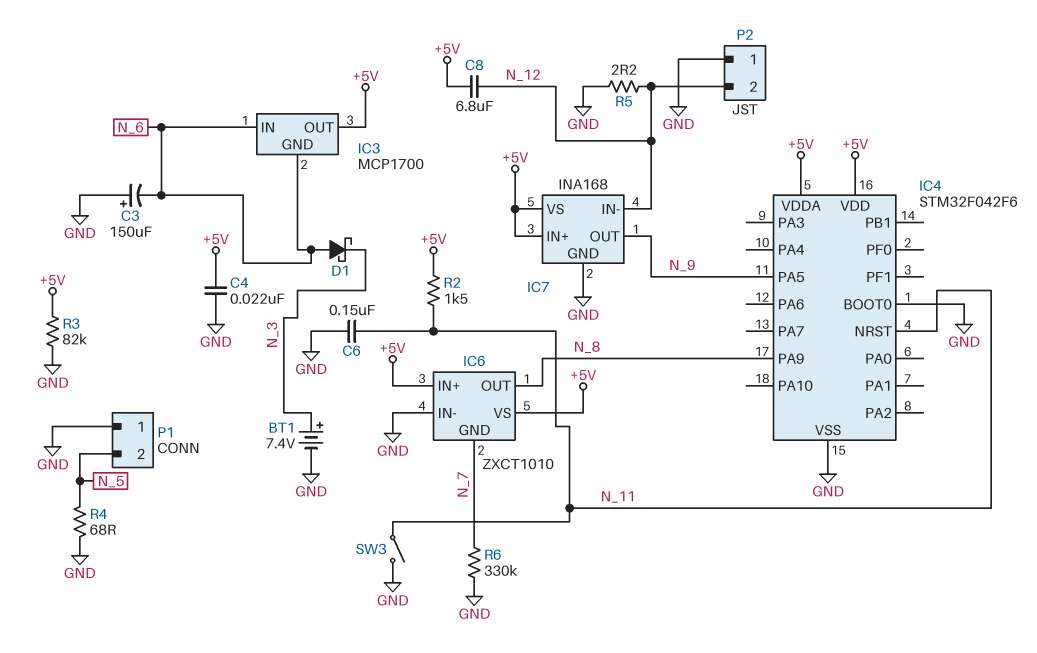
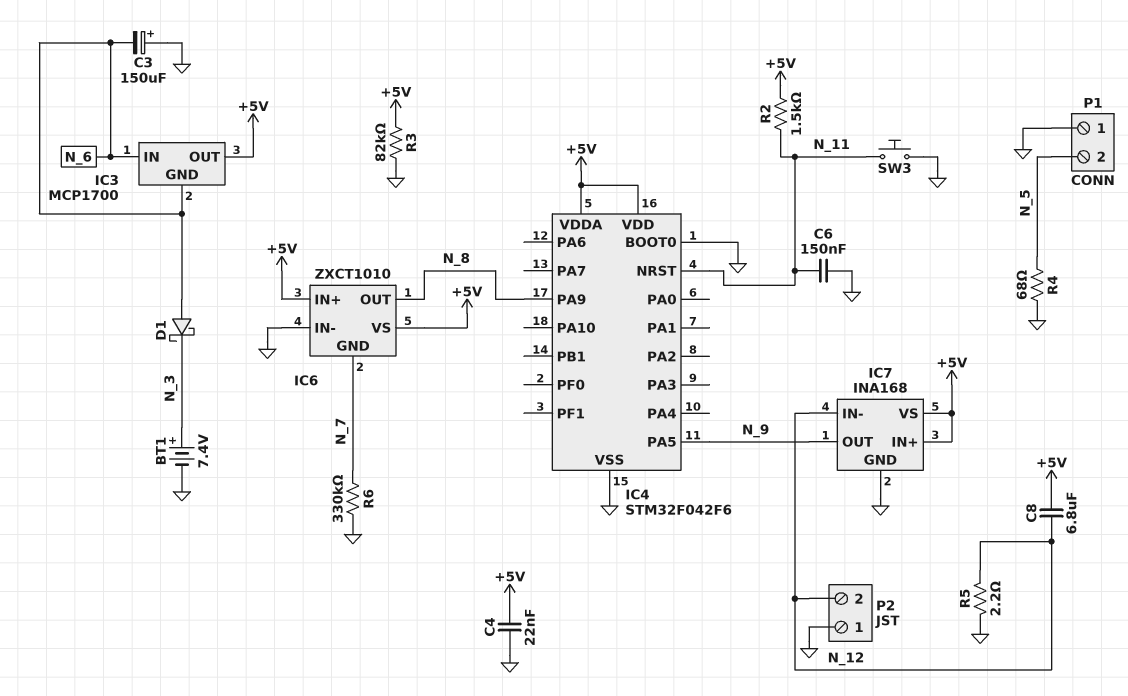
SW3: switch (GND, N_11) -> button (GND, N_11)

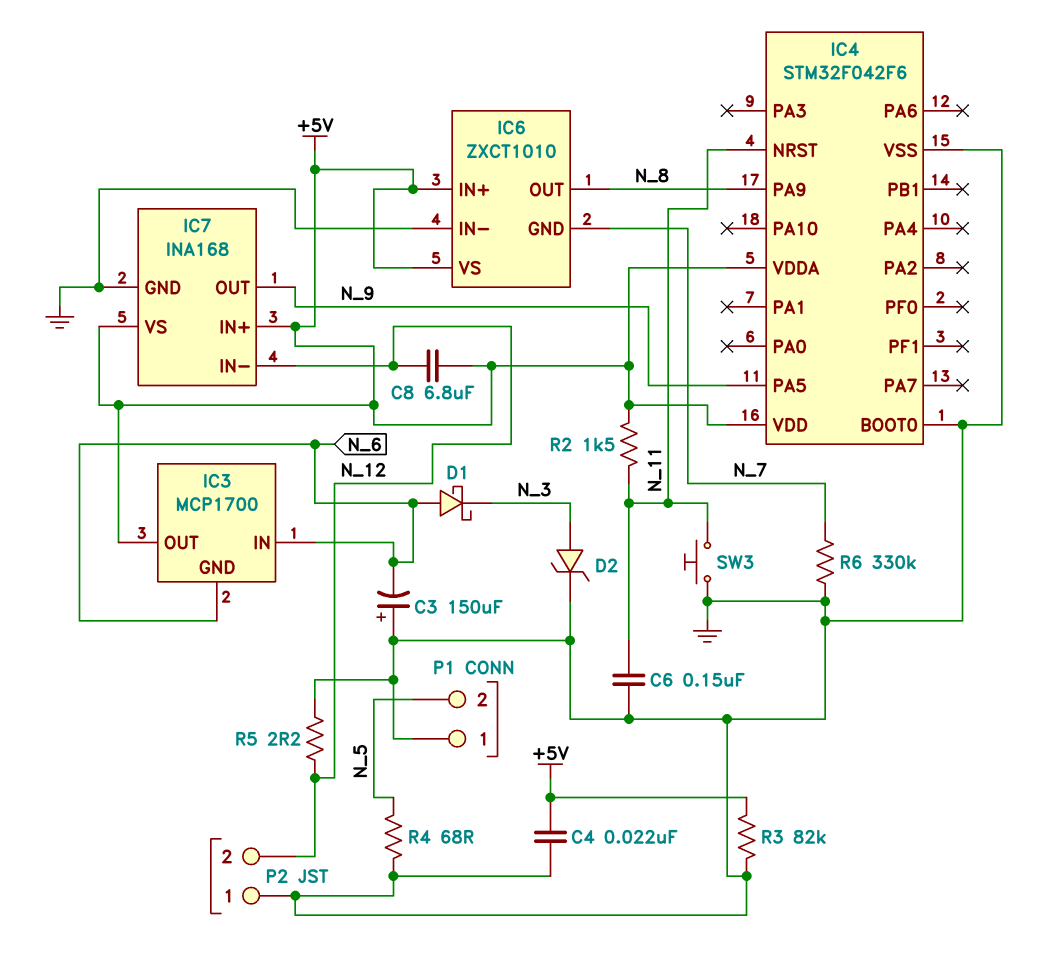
BT1: 7.4V (plus N_3, minus GND) -> none
D2: none -> zener (A N_3, K GND)

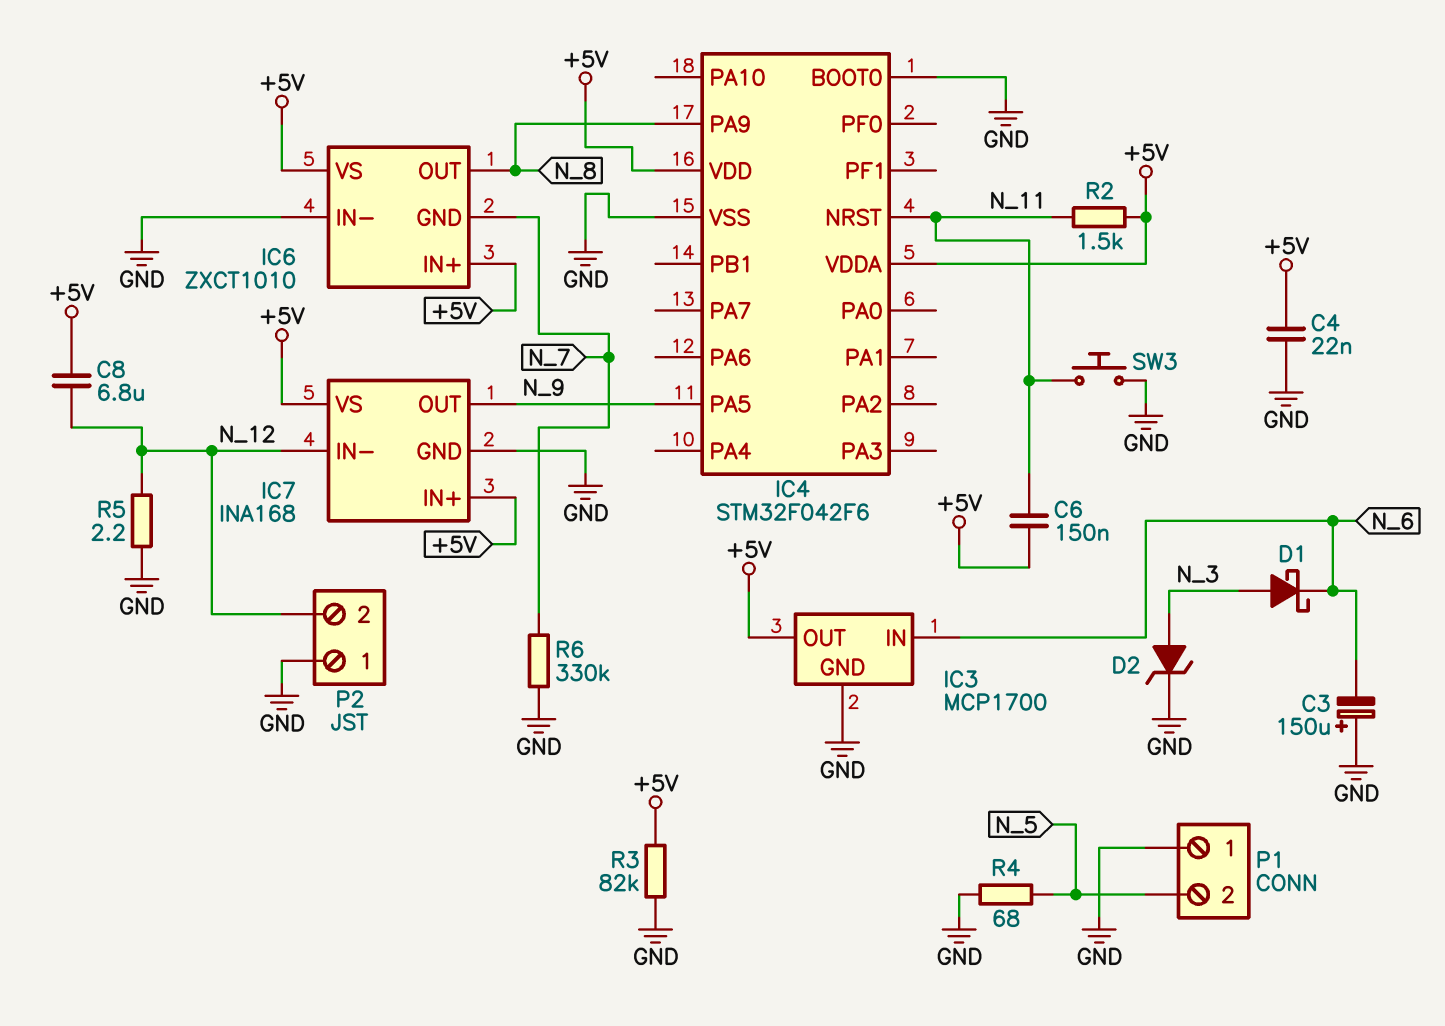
C6: 150nF (GND, N_11) -> 150nF (+5V, N_11)
D1: schottky (A N_6, K N_3) -> schottky (A N_3, K N_6)
IC3 pin GND: N_6 -> GND

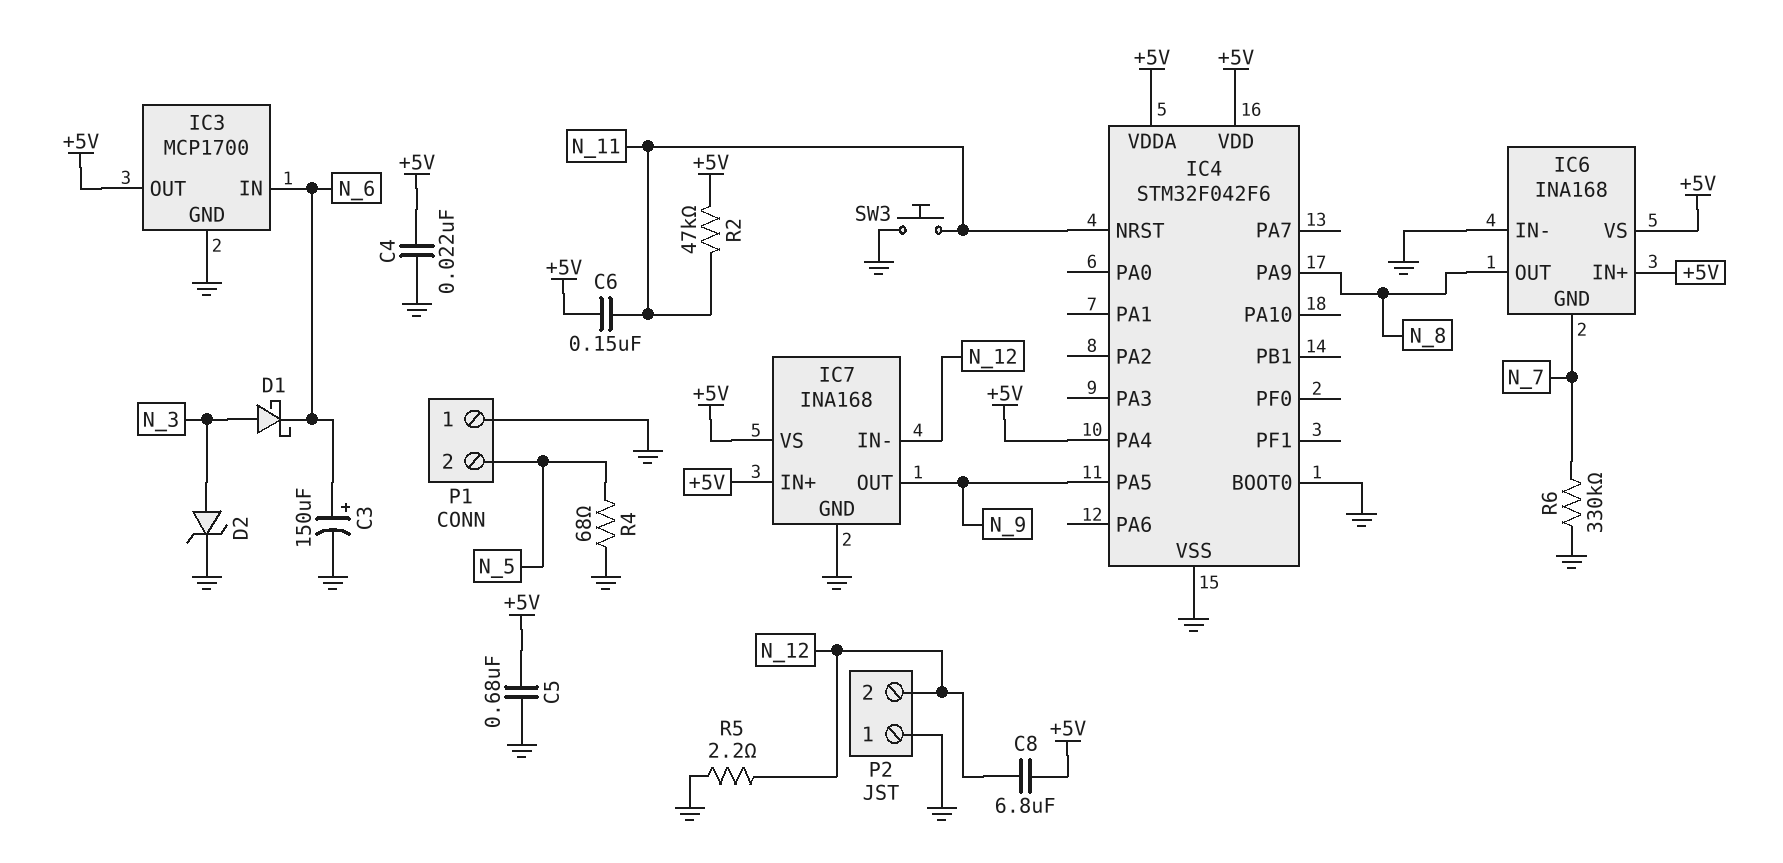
C3: 150uF (plus GND, minus N_6) -> 150uF (plus N_6, minus GND)
C5: none -> 680nF (+5V, GND)
IC4 pin PA4: none -> +5V
IC6: ZXCT1010 -> INA168
R2: 1.5k (+5V, N_11) -> 47k (+5V, N_11)
R3: 82k (+5V, GND) -> none

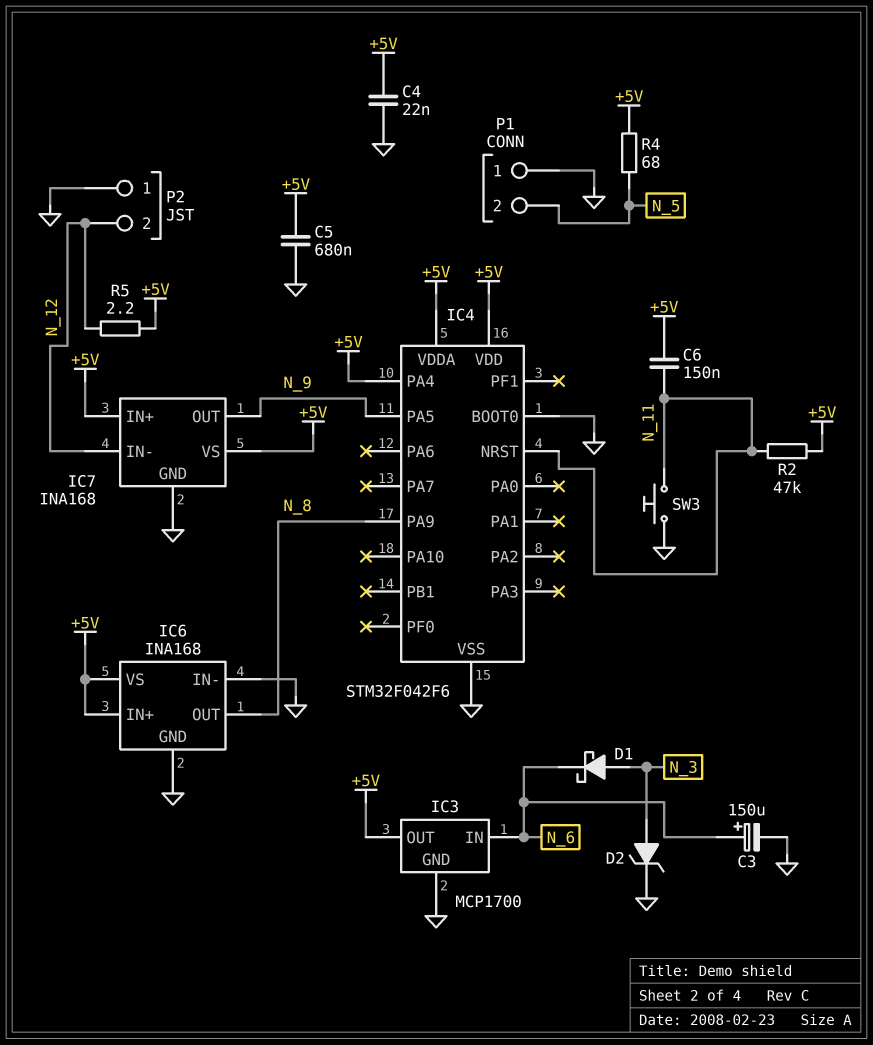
C8: 6.8uF (+5V, N_12) -> none
IC6 pin GND: N_7 -> GND
R4: 68 (GND, N_5) -> 68 (+5V, N_5)
R5: 2.2 (GND, N_12) -> 2.2 (+5V, N_12)
R6: 330k (GND, N_7) -> none

